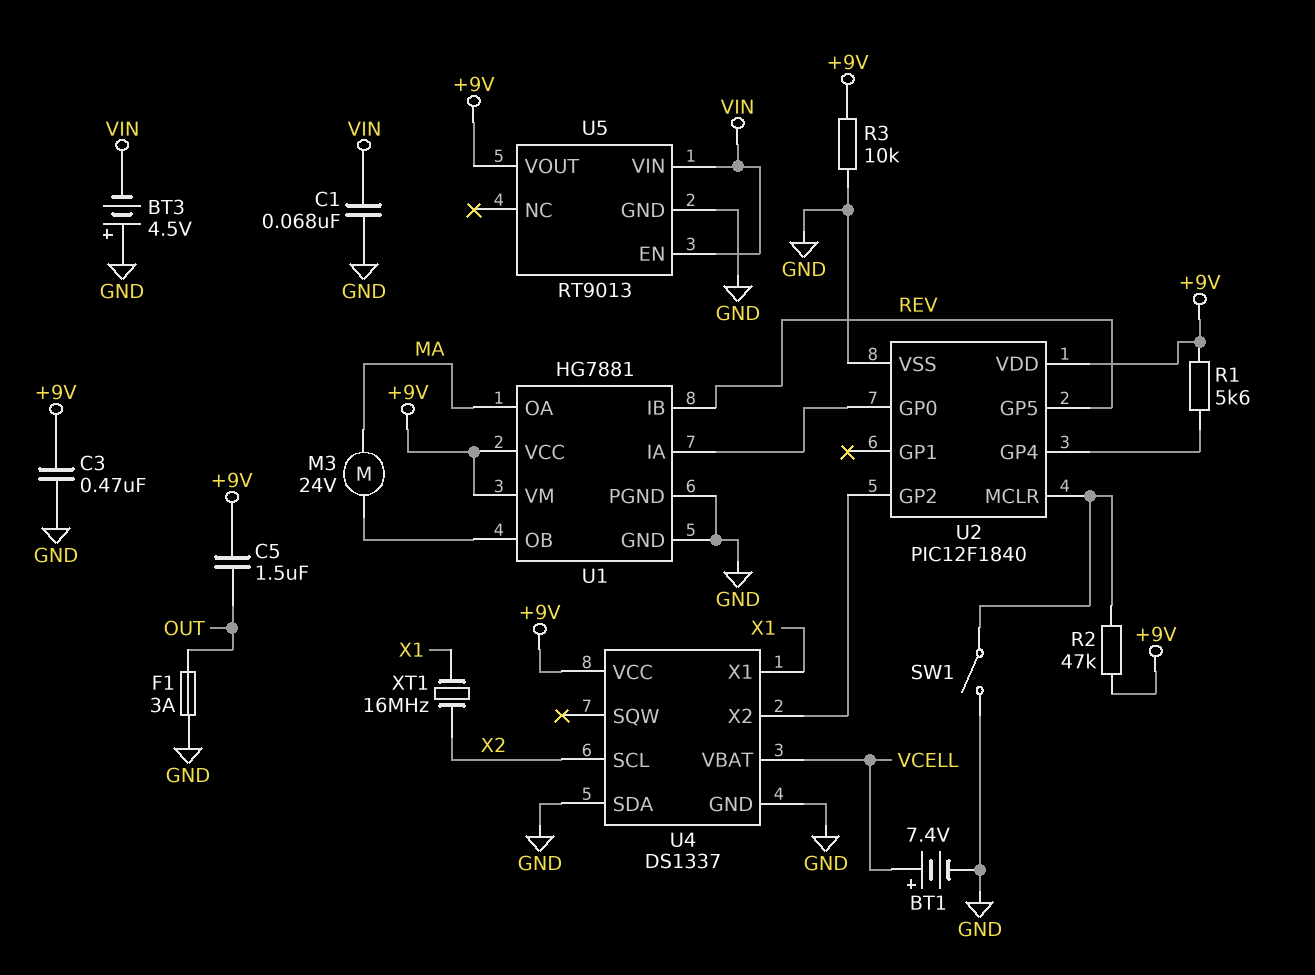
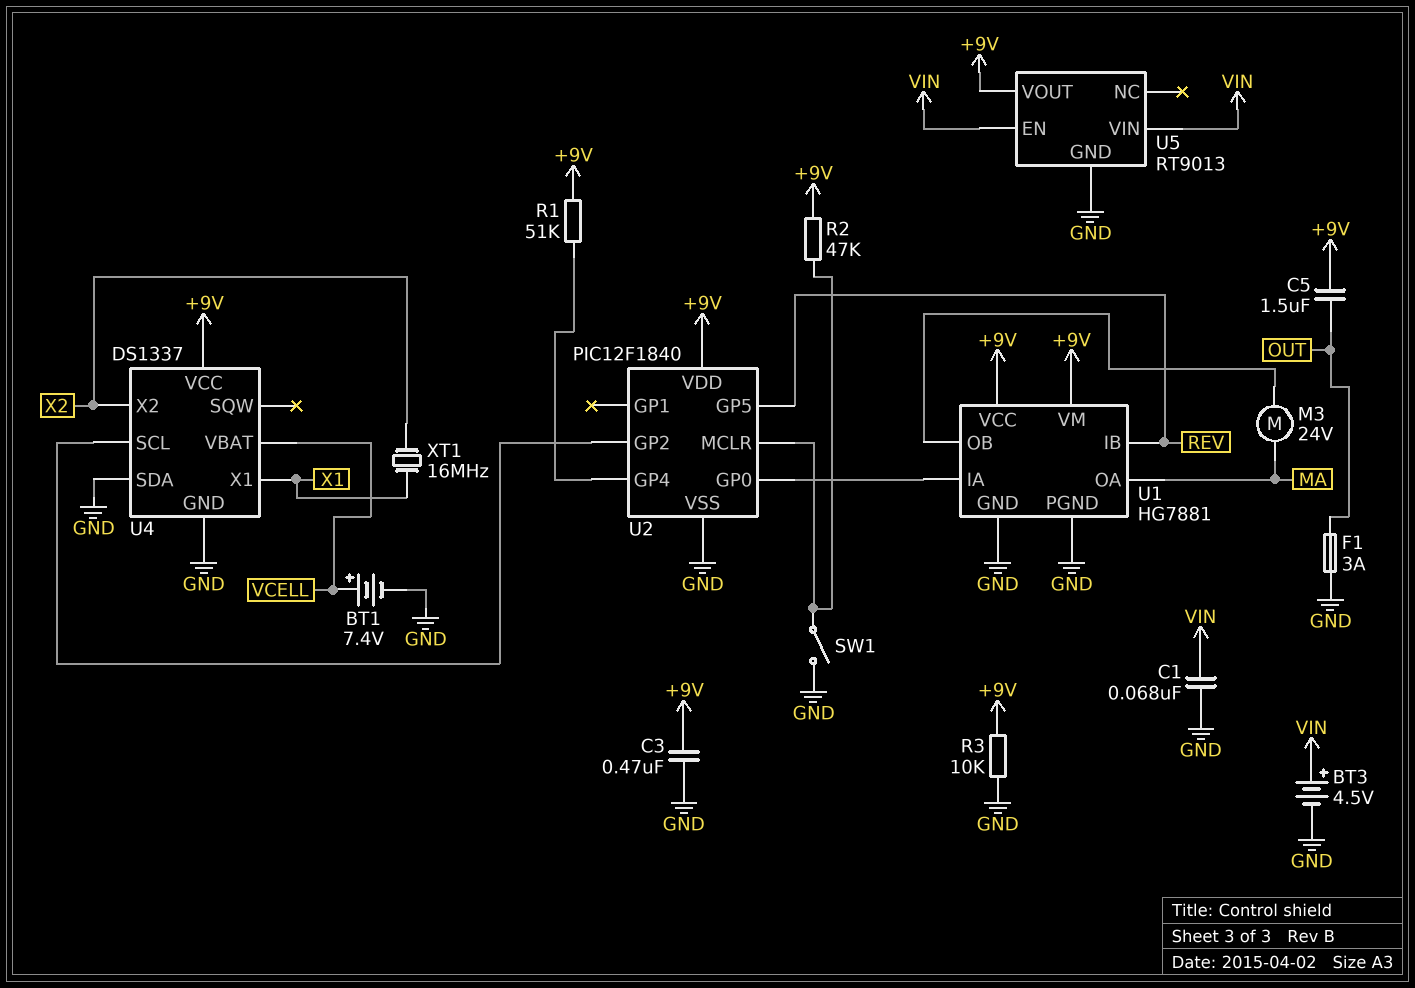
BT3: 4.5V (plus GND, minus VIN) -> 4.5V (plus VIN, minus GND)
R1: 5.6k (+9V, U2/GP4) -> 51k (+9V, U2/GP4)
U4 pin SCL: X2 -> U2/GP2
U4 pin X2: U2/GP2 -> X2

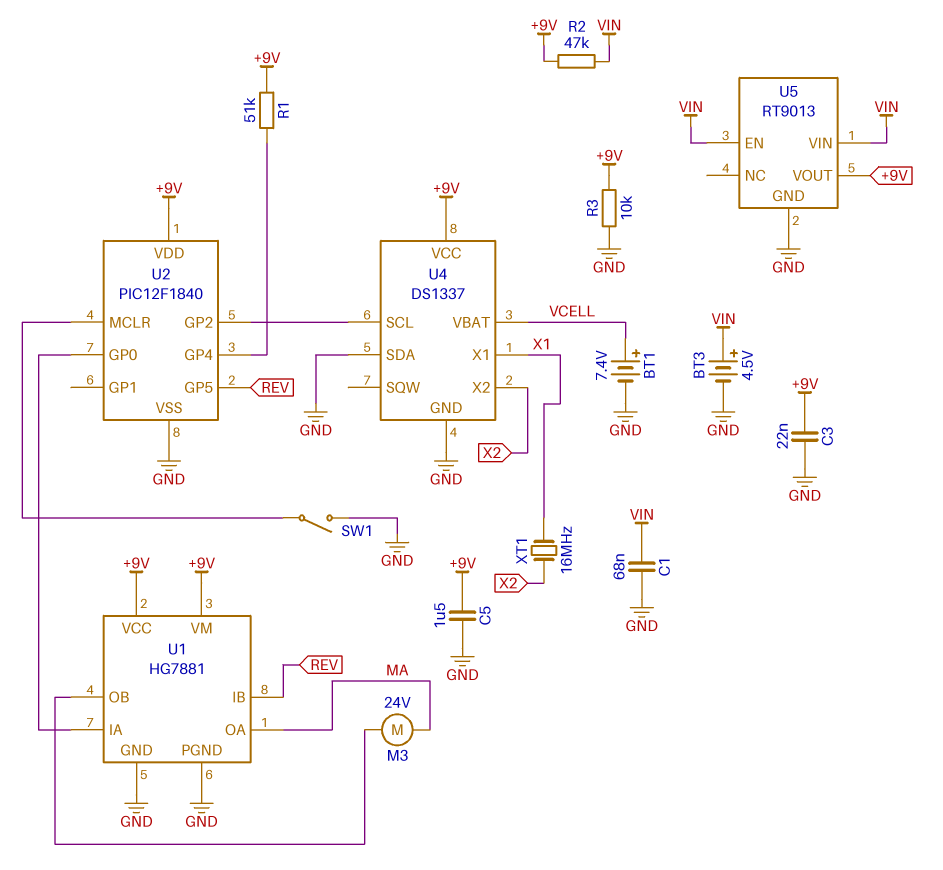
C3: 470nF (+9V, GND) -> 22nF (+9V, GND)
C5: 1.5uF (+9V, OUT) -> 1.5uF (+9V, GND)
F1: 3A (GND, OUT) -> none
R2: 47k (+9V, U2/MCLR) -> 47k (+9V, VIN)

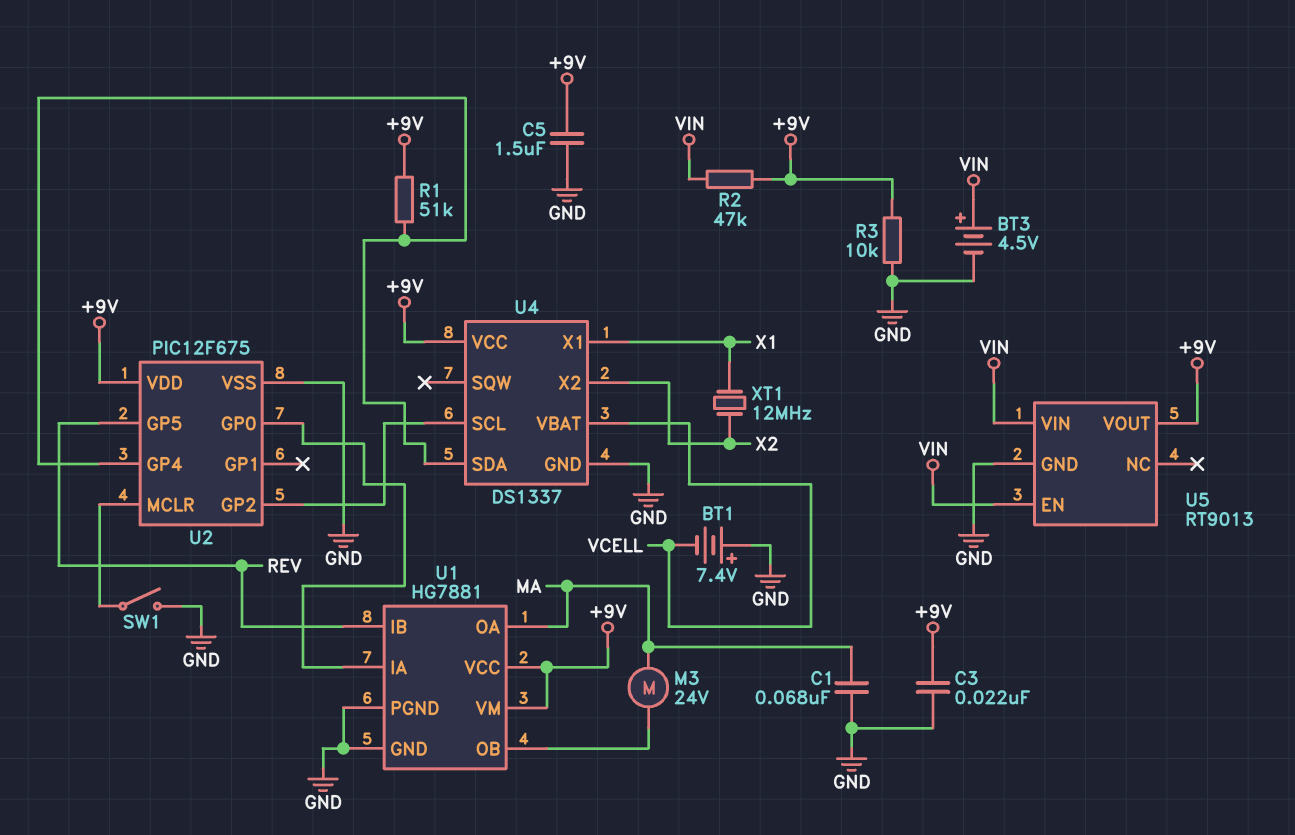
BT1: 7.4V (plus VCELL, minus GND) -> 7.4V (plus GND, minus VCELL)
C1: 68nF (GND, VIN) -> 68nF (GND, MA)
U2: PIC12F1840 -> PIC12F675
U4 pin SDA: GND -> U2/GP4
XT1: 16MHz (X1, X2) -> 12MHz (X1, X2)

